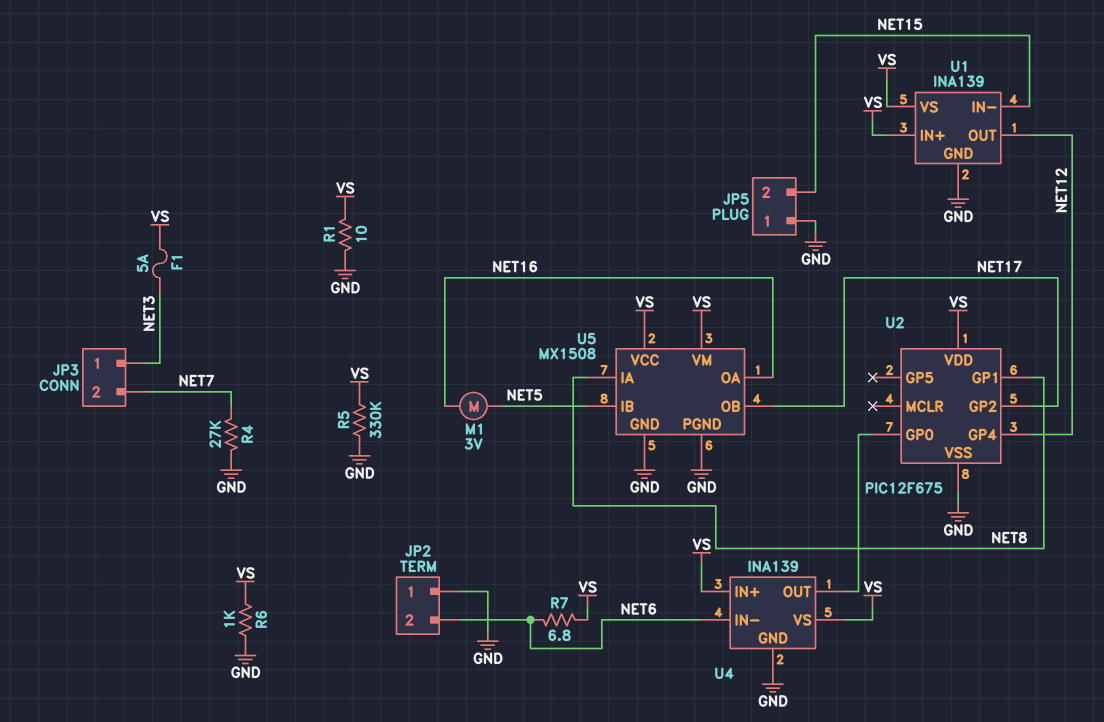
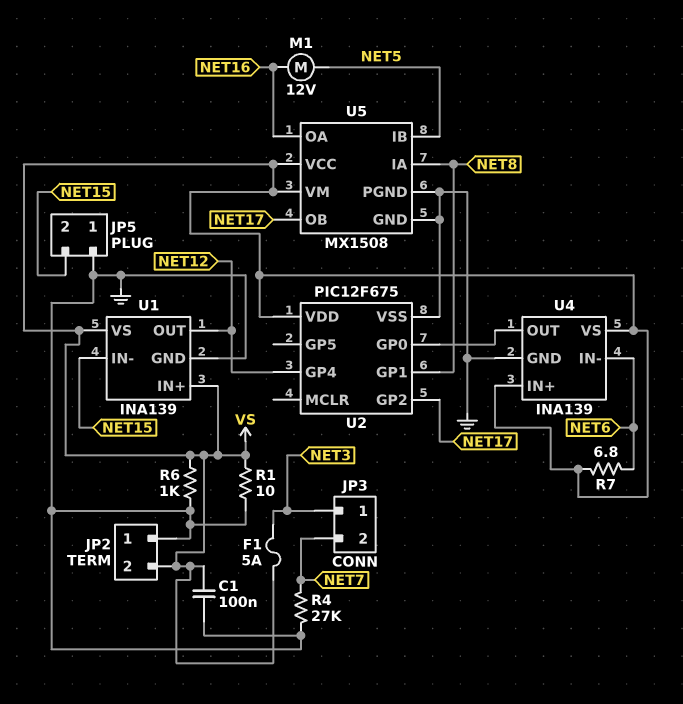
C1: none -> 100nF (GND, VS)
JP2 pin 2: NET6 -> VS
M1: motor 3V (NET5, NET16) -> motor 12V (NET5, NET16)
R5: 330k (GND, VS) -> none

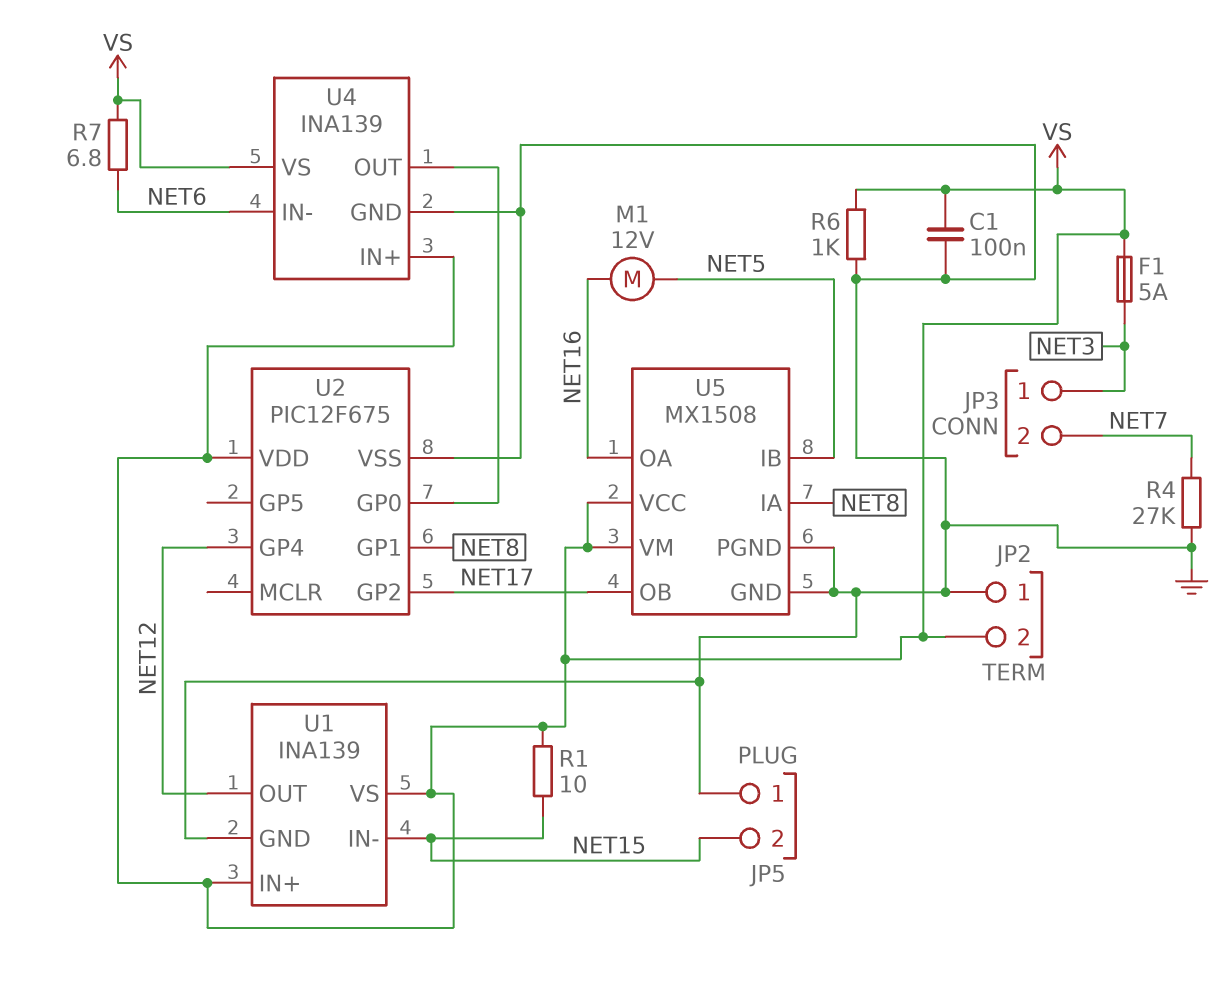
R1: 10 (GND, VS) -> 10 (NET15, VS)

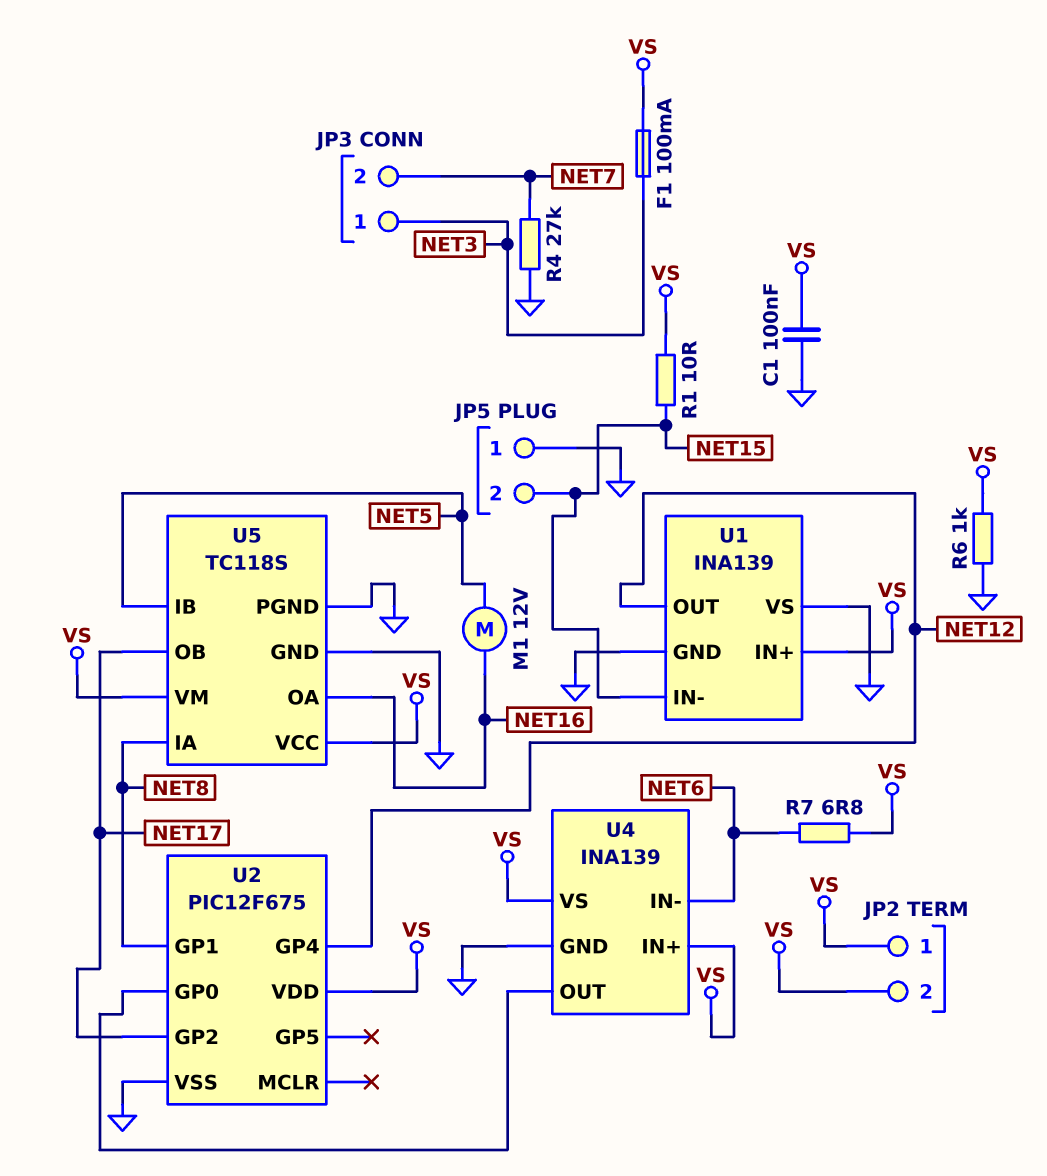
F1: 5A (NET3, VS) -> 100mA (NET3, VS)
JP2 pin 1: GND -> VS
U1 pin VS: VS -> GND
U5: MX1508 -> TC118S

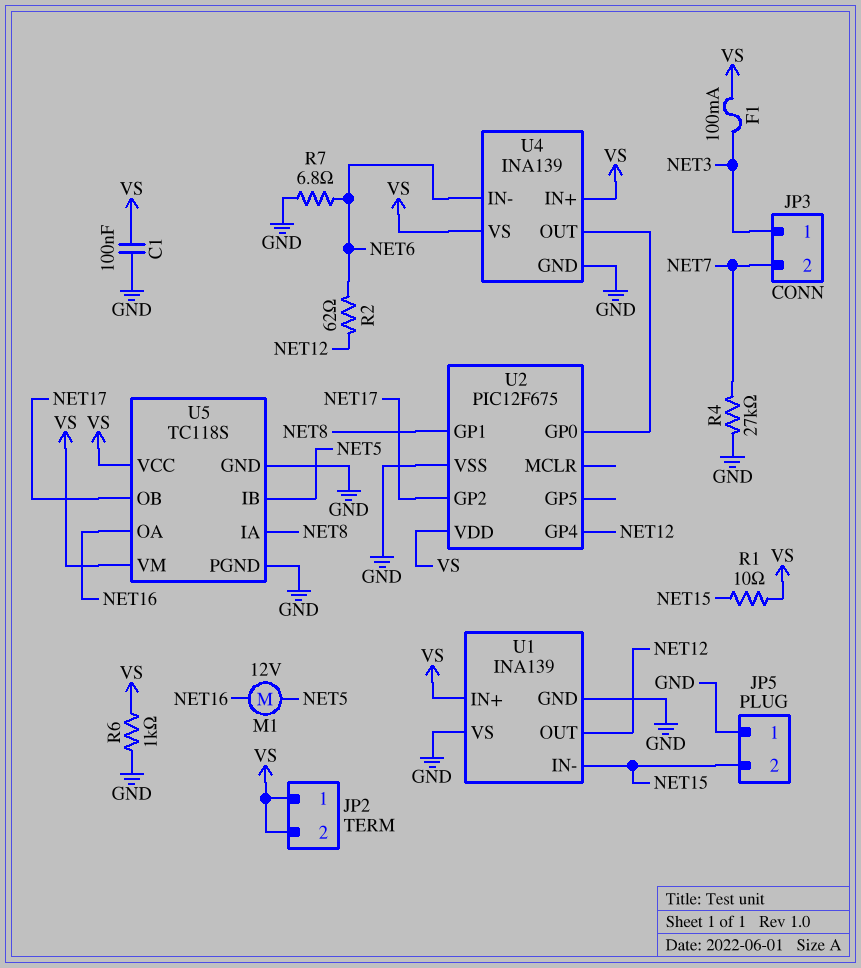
R2: none -> 62 (NET6, NET12)
R7: 6.8 (NET6, VS) -> 6.8 (GND, NET6)

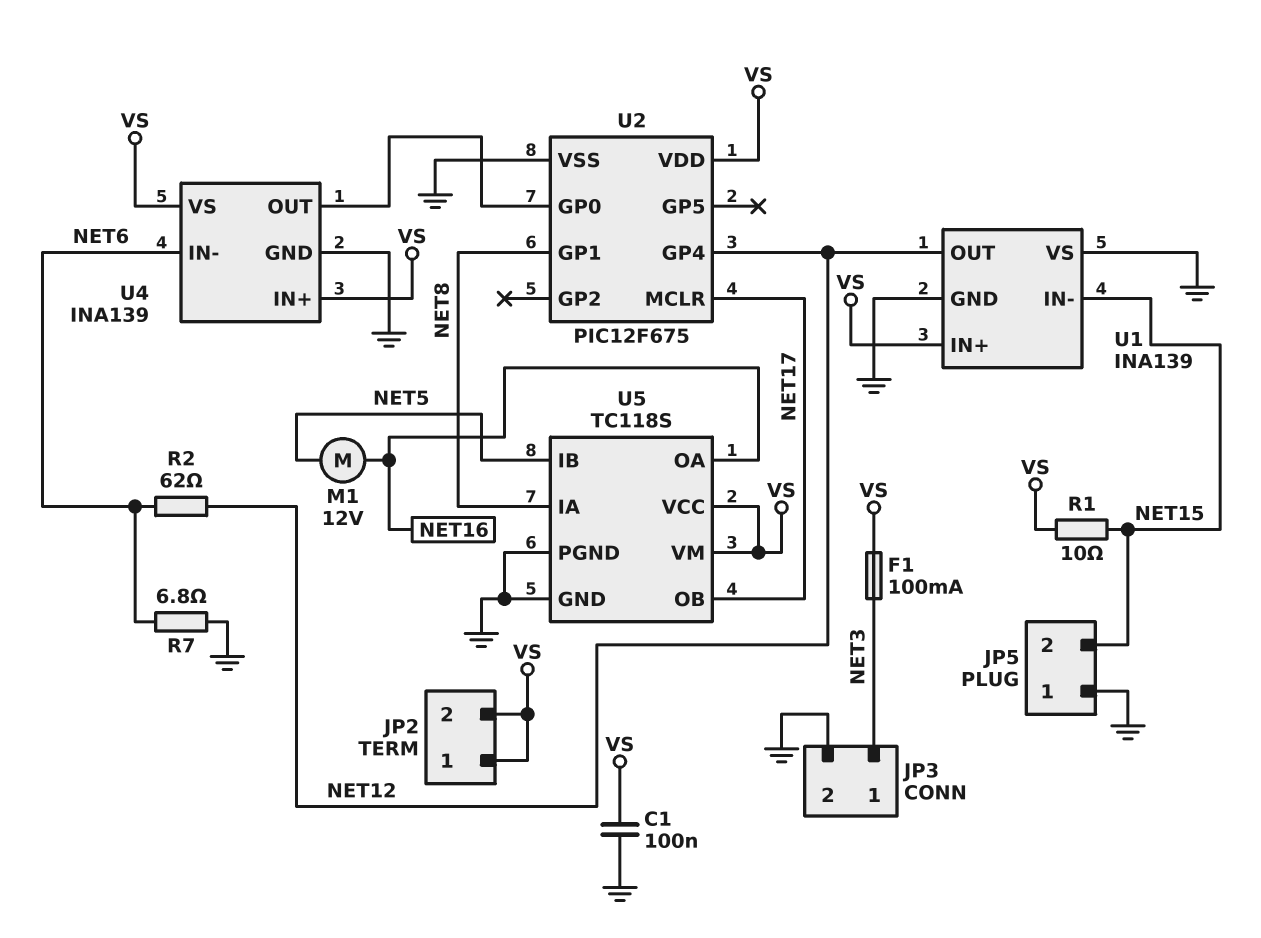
JP3 pin 2: NET7 -> GND
R4: 27k (GND, NET7) -> none
R6: 1k (GND, VS) -> none
U2 pin GP2: NET17 -> none
U2 pin MCLR: none -> NET17

